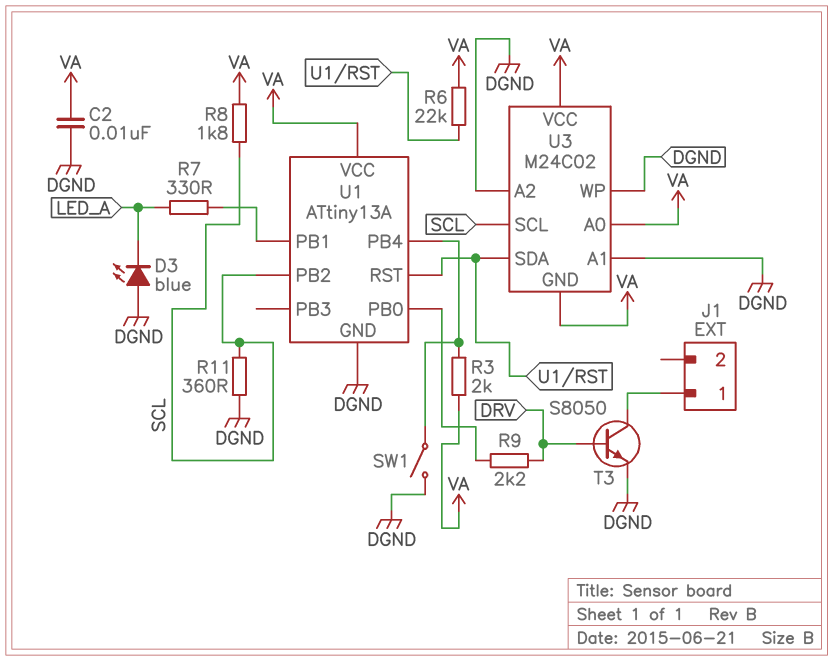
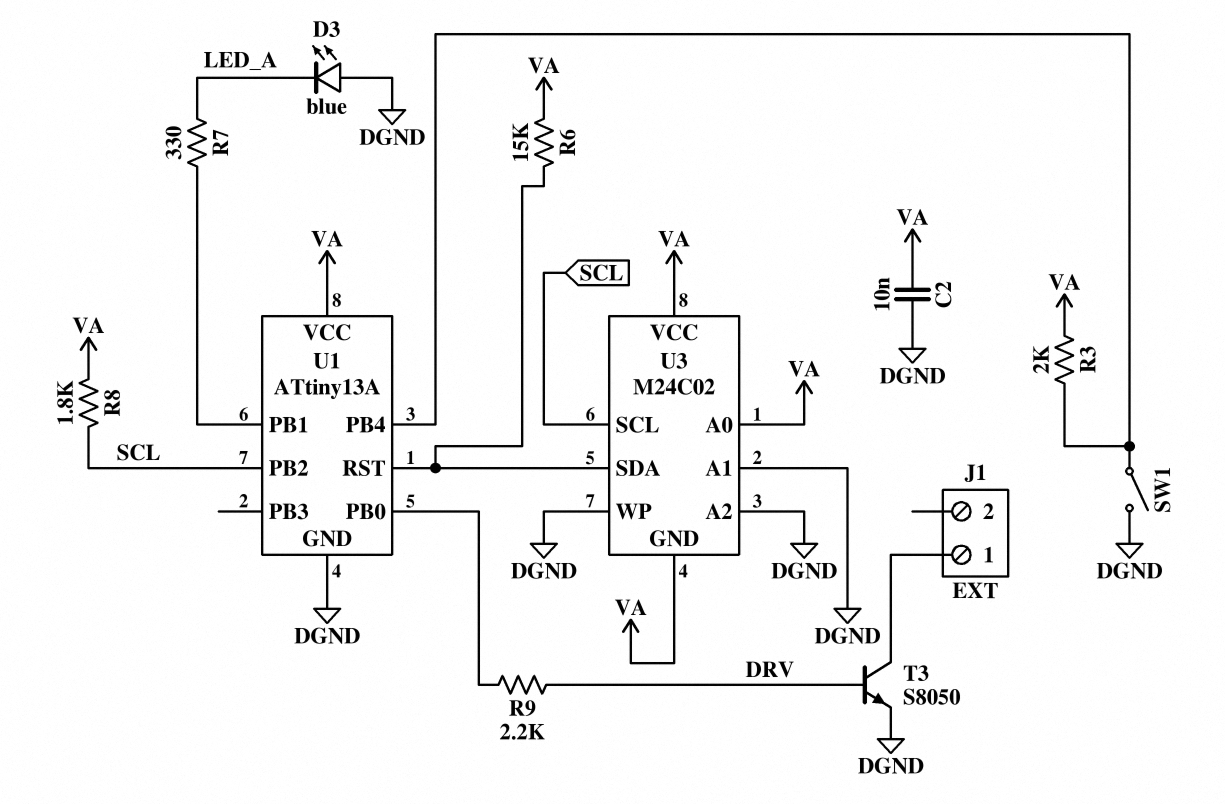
R6: 22k (U1/RST, VA) -> 15k (U1/RST, VA)
R11: 360 (DGND, SCL) -> none

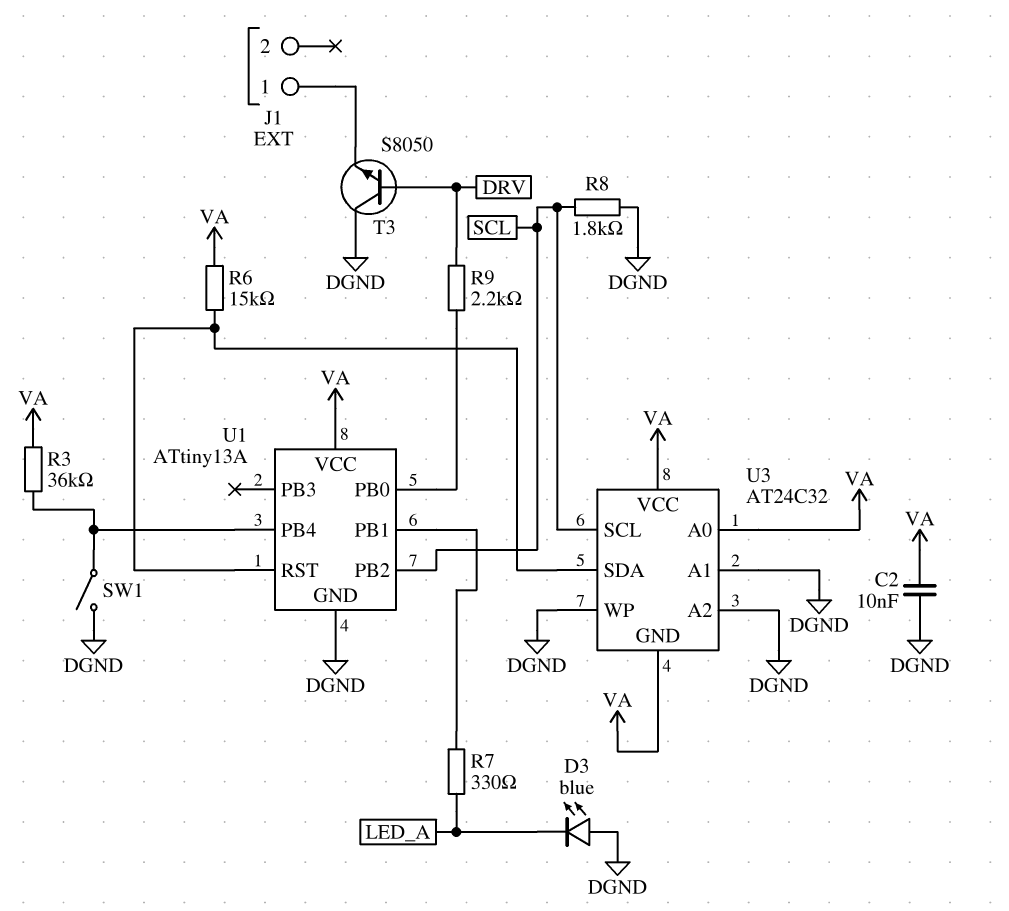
R3: 2k (U1/PB4, VA) -> 36k (U1/PB4, VA)
R8: 1.8k (SCL, VA) -> 1.8k (DGND, SCL)
T3: NPN S8050 (B DRV, C J1/1, E DGND) -> NPN S8050 (B DRV, C DGND, E J1/1)
U3: M24C02 -> AT24C32

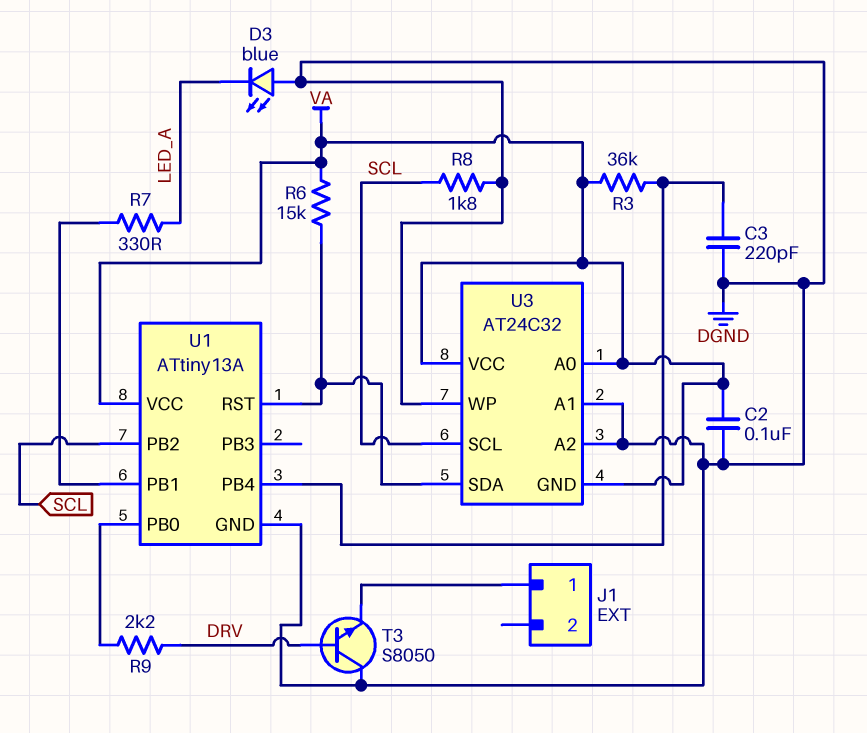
C2: 10nF (DGND, VA) -> 100nF (DGND, VA)
C3: none -> 220pF (DGND, U1/PB4)
SW1: switch (DGND, U1/PB4) -> none

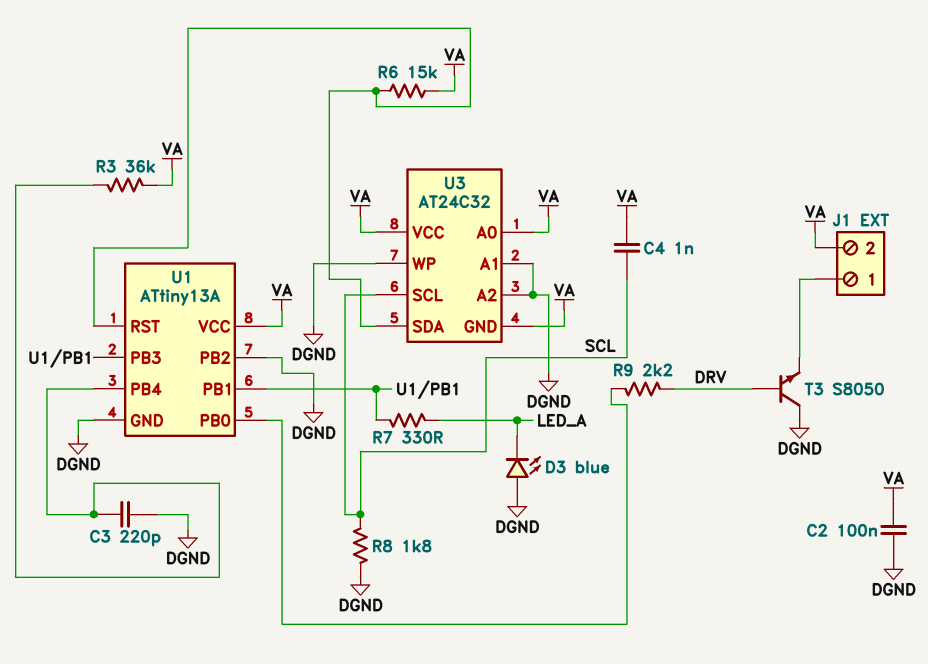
C4: none -> 1nF (SCL, VA)
J1 pin 2: none -> VA
U1 pin PB2: SCL -> DGND
U1 pin PB3: none -> U1/PB1

